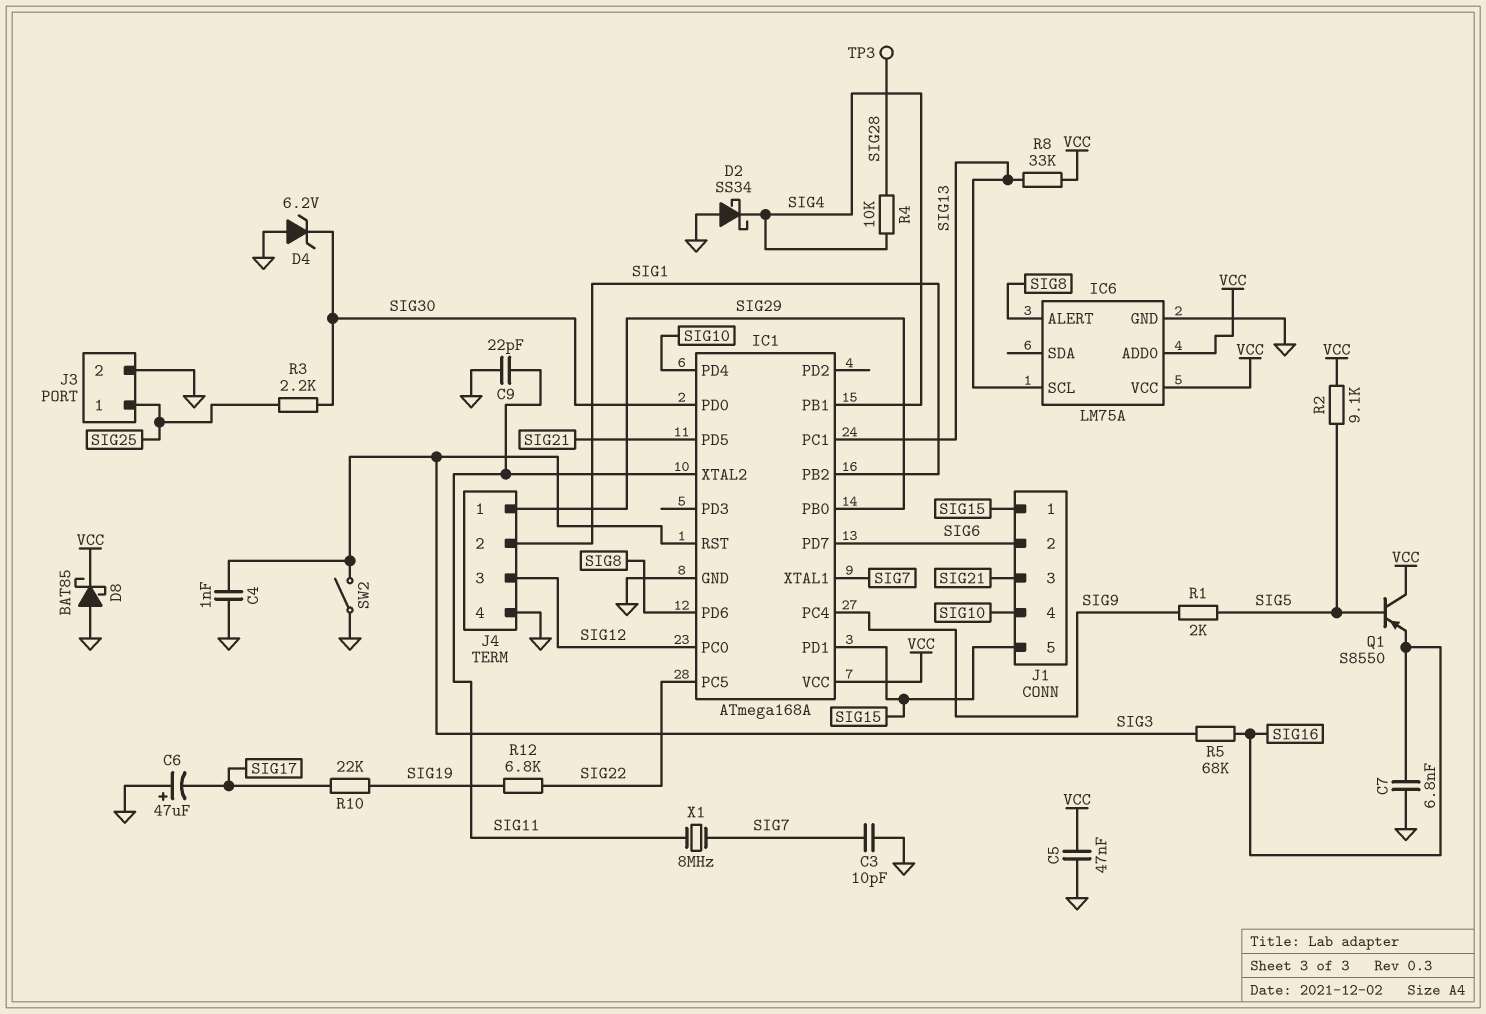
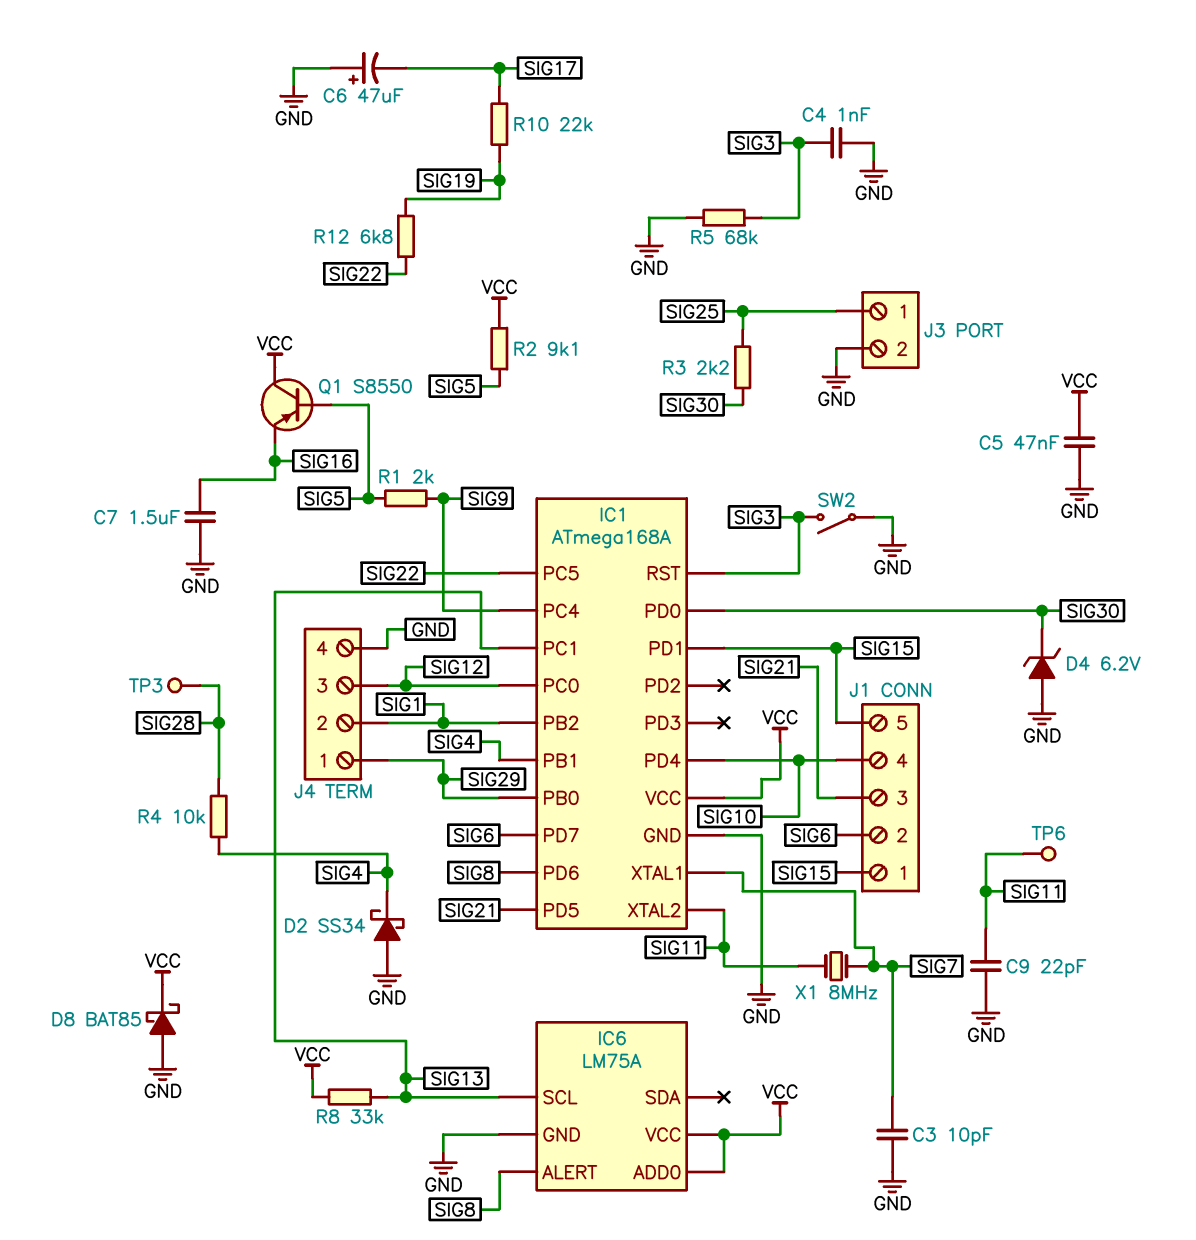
C7: 6.8nF (GND, SIG16) -> 1.5uF (GND, SIG16)
R5: 68k (SIG3, SIG16) -> 68k (GND, SIG3)
TP6: none -> test point (SIG11)

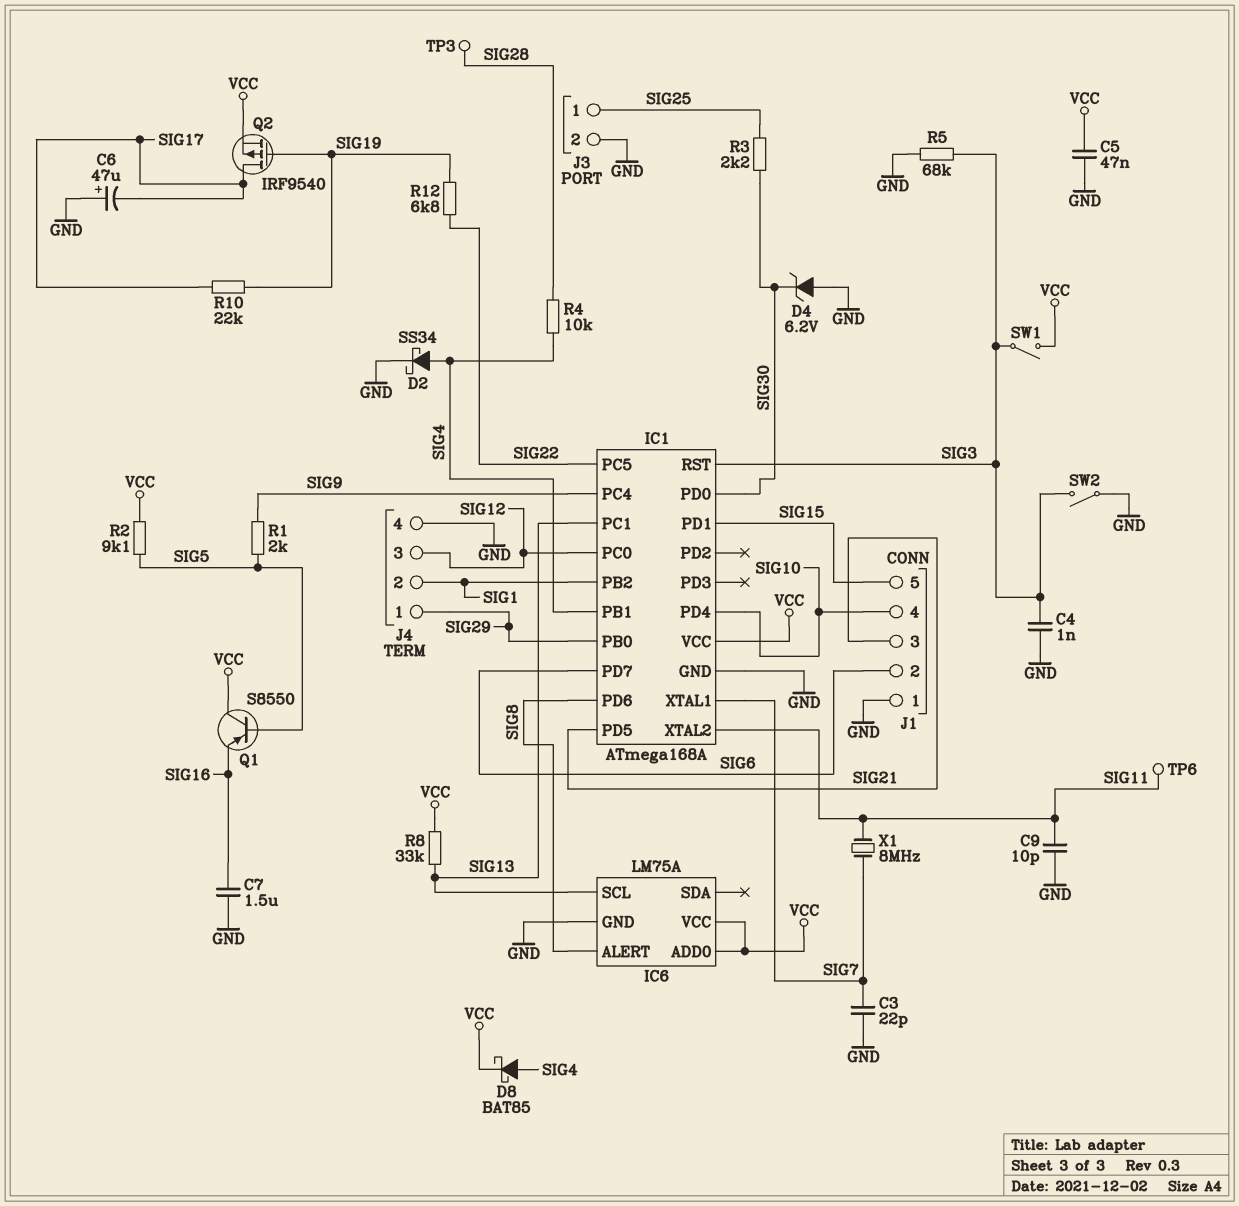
C3: 10pF (GND, SIG7) -> 22pF (GND, SIG7)
C9: 22pF (GND, SIG11) -> 10pF (GND, SIG11)
D2: schottky SS34 (A GND, K SIG4) -> schottky SS34 (A SIG4, K GND)
D8: schottky BAT85 (A GND, K VCC) -> schottky BAT85 (A SIG4, K VCC)
J1 pin 1: SIG15 -> GND
Q2: none -> PMOS IRF9540 (G SIG19, D SIG17, S VCC)
SW1: none -> switch (SIG3, VCC)

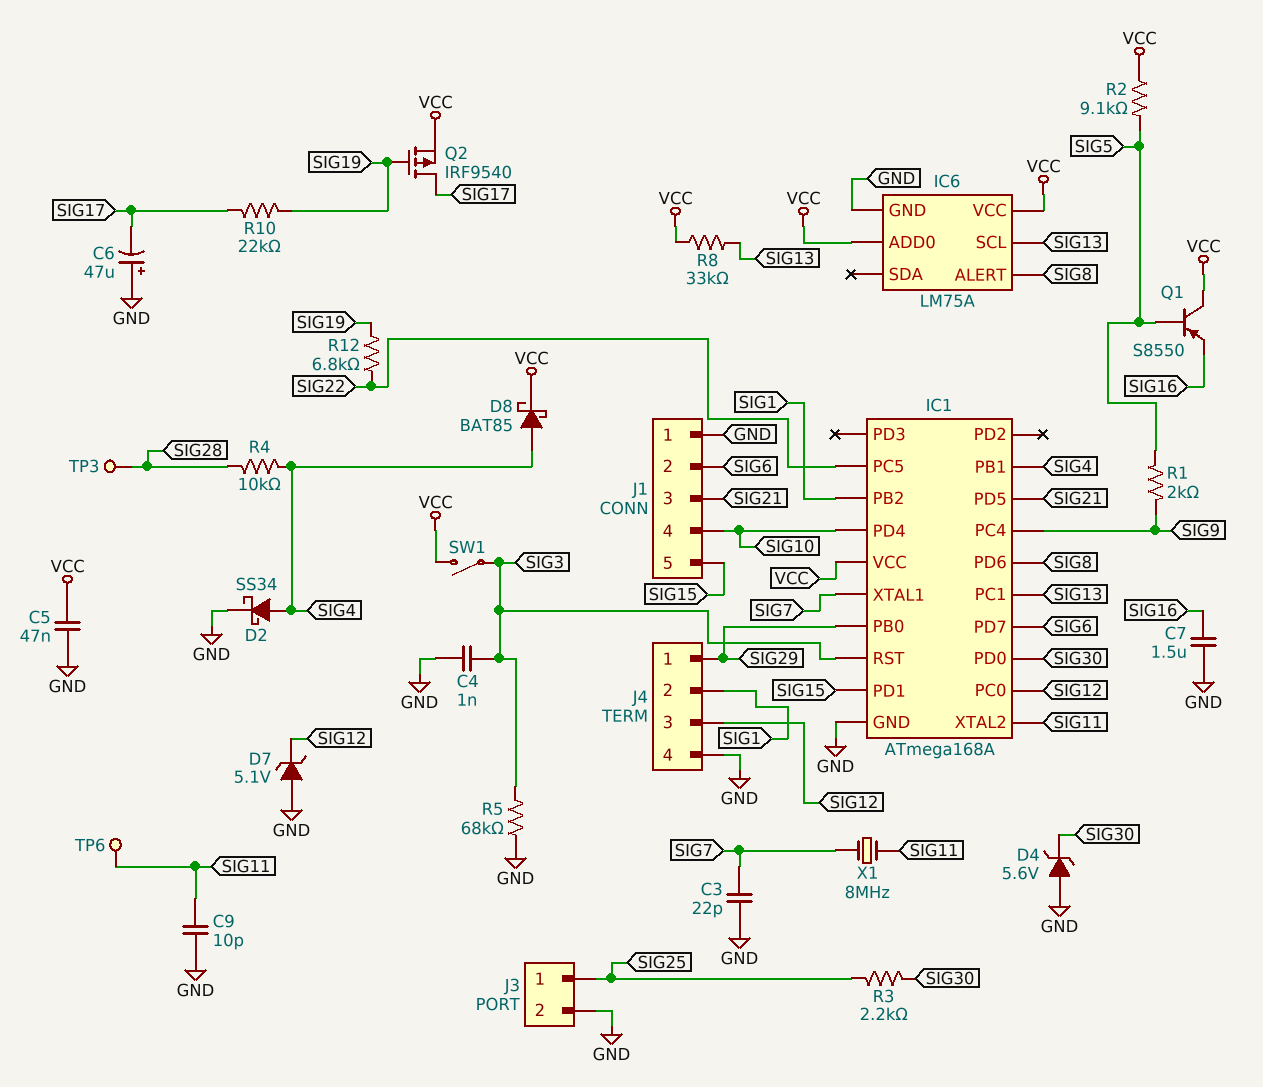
D4: zener 6.2V (A GND, K SIG30) -> zener 5.6V (A GND, K SIG30)
D7: none -> zener 5.1V (A GND, K SIG12)
SW2: switch (GND, SIG3) -> none

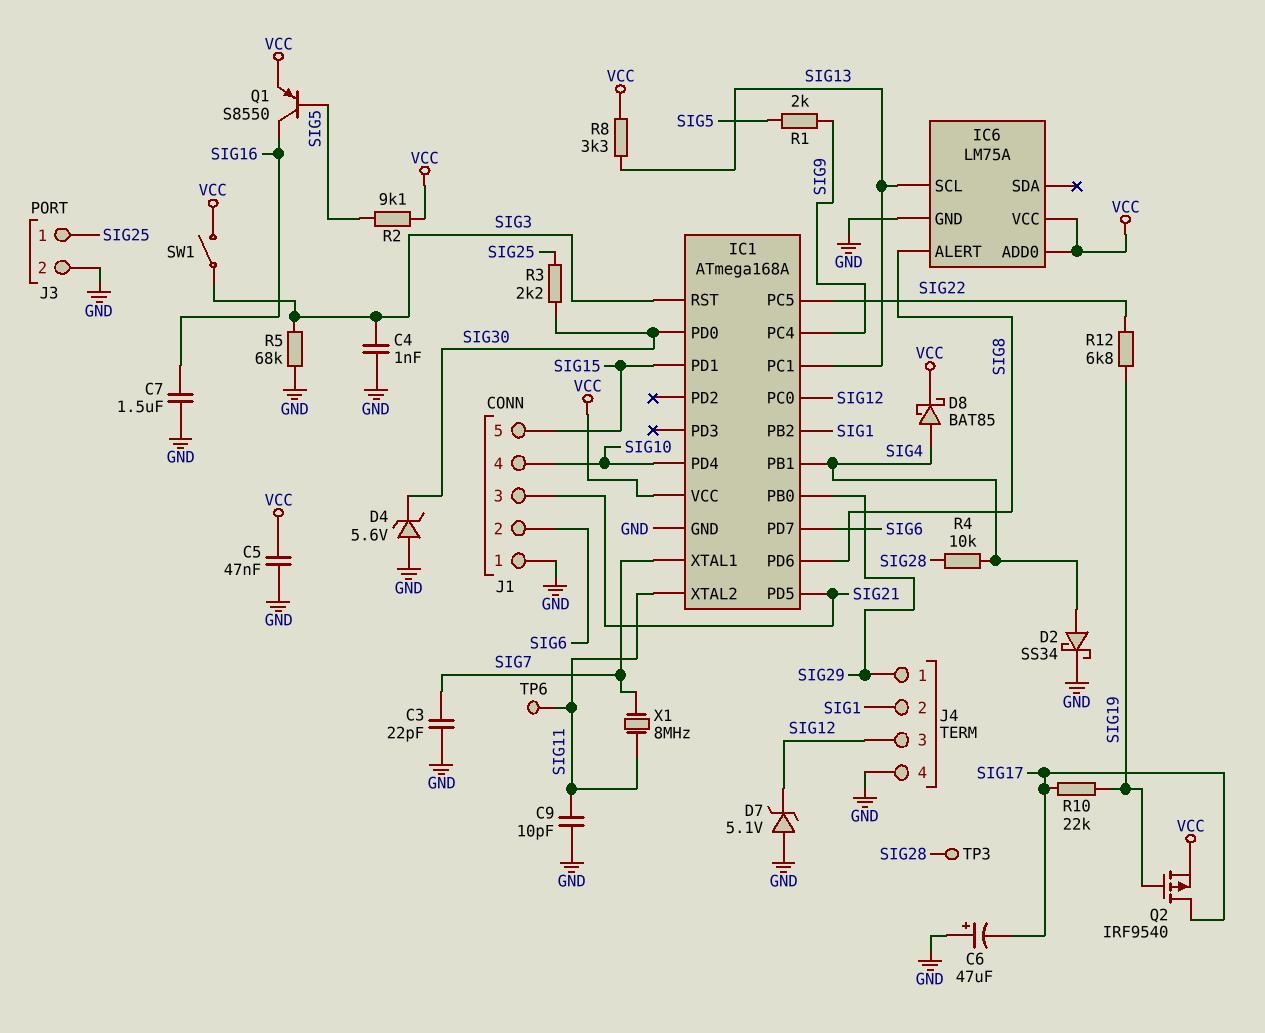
Q1: PNP S8550 (B SIG5, C VCC, E SIG16) -> PNP S8550 (B SIG5, C SIG16, E VCC)
R8: 33k (SIG13, VCC) -> 3.3k (SIG13, VCC)

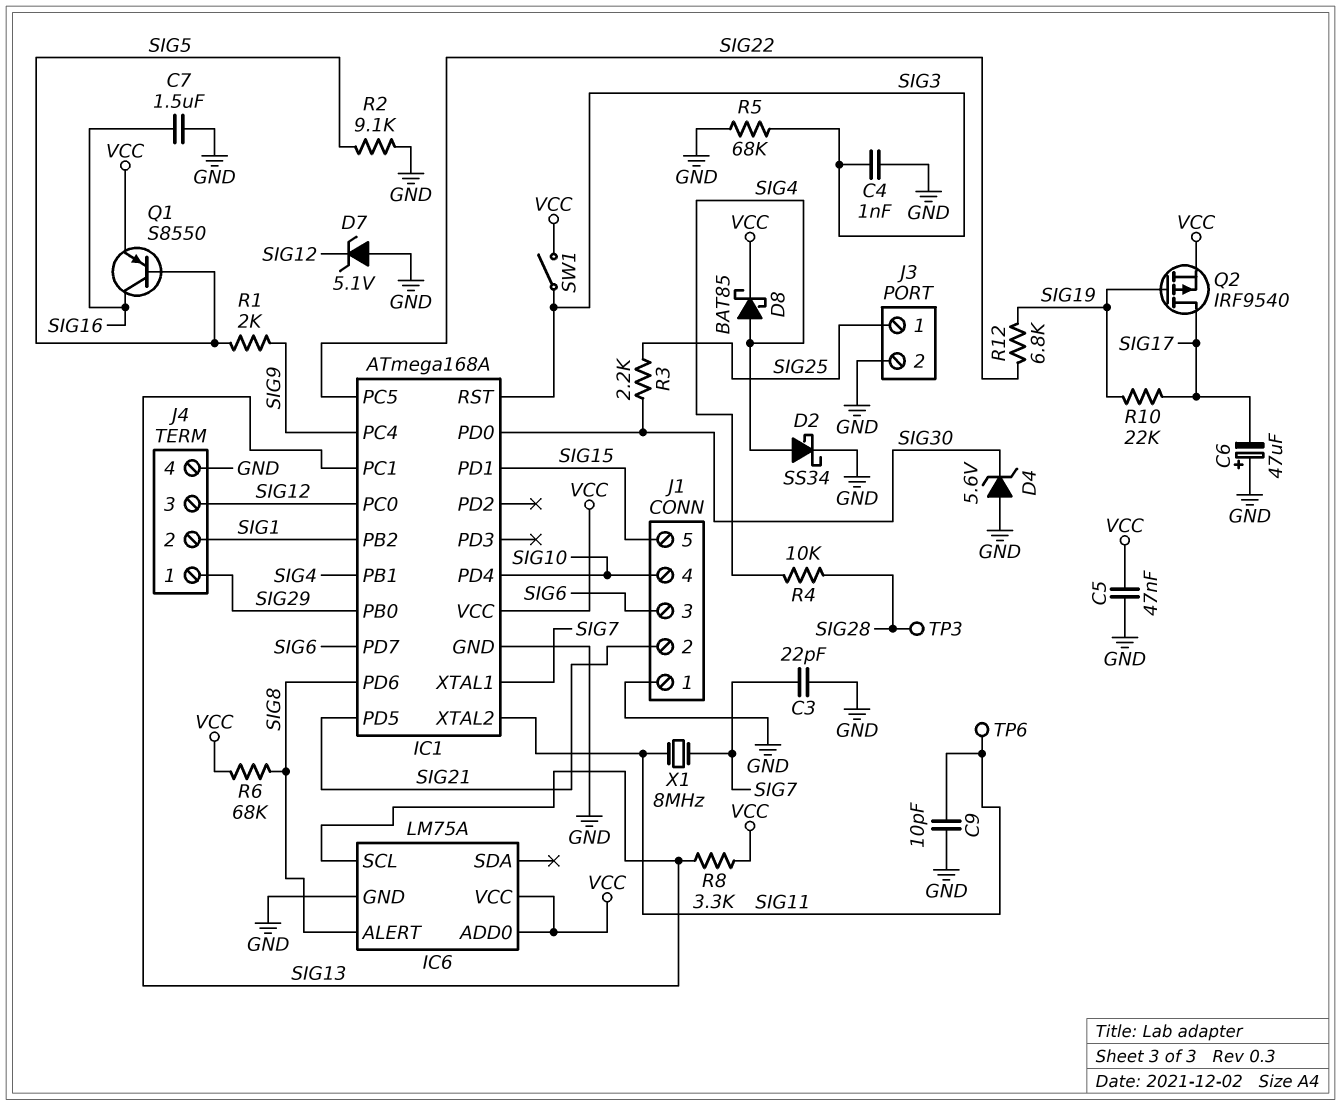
J1 pin 2: SIG6 -> SIG21
J1 pin 3: SIG21 -> SIG6
R2: 9.1k (SIG5, VCC) -> 9.1k (GND, SIG5)
R6: none -> 68k (SIG8, VCC)

